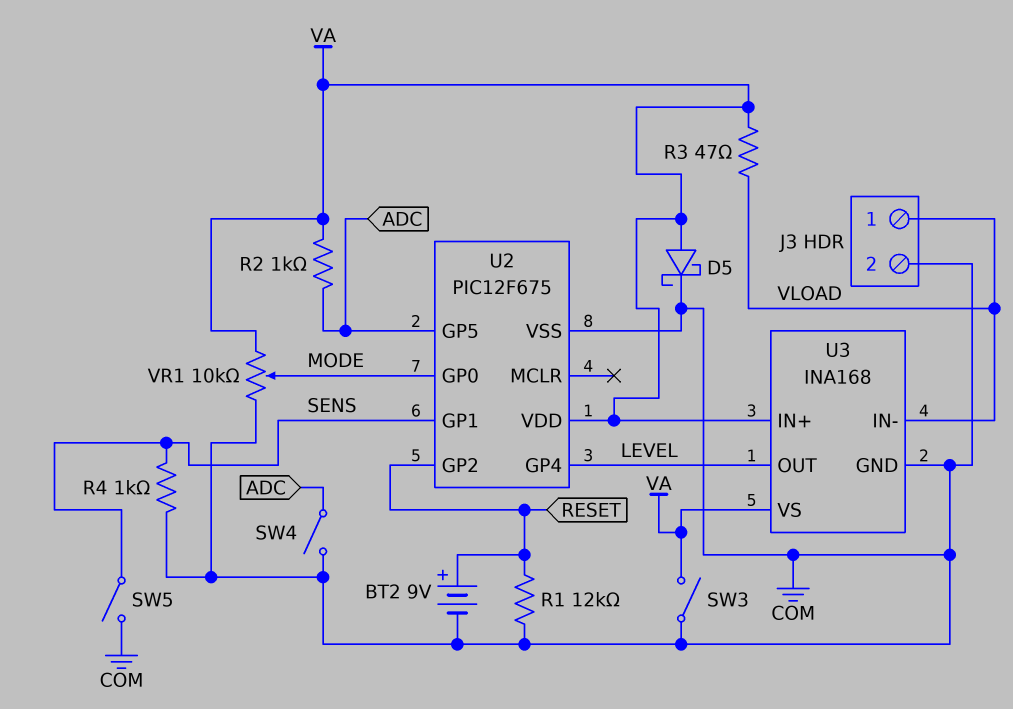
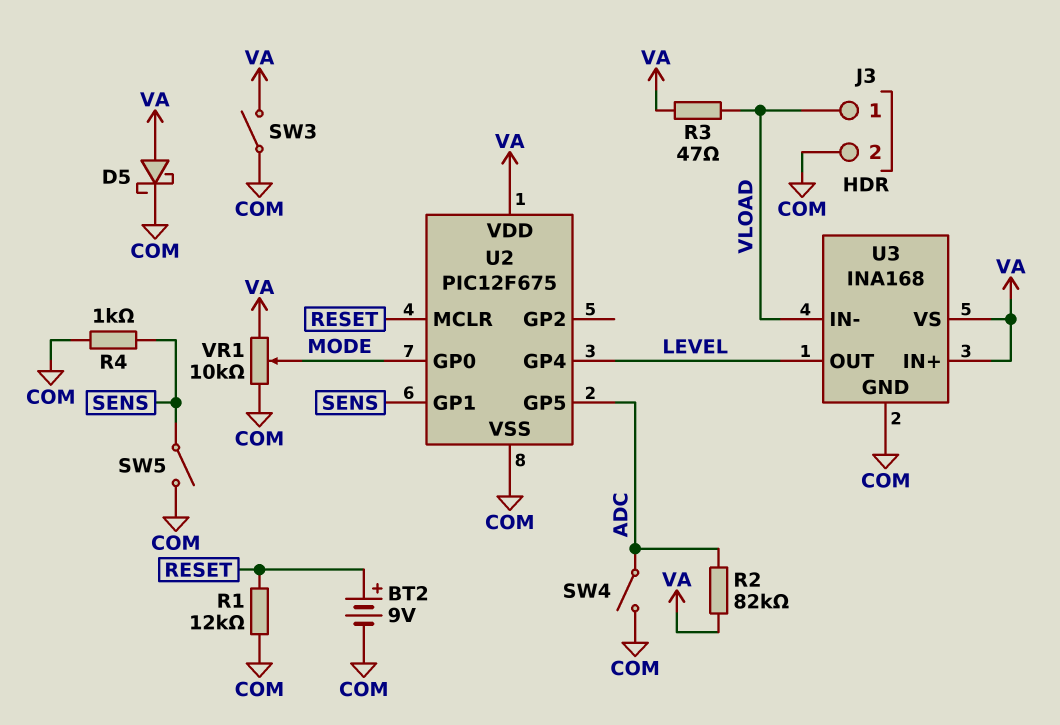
R2: 1k (ADC, VA) -> 82k (ADC, VA)
U2 pin GP2: RESET -> none
U2 pin MCLR: none -> RESET

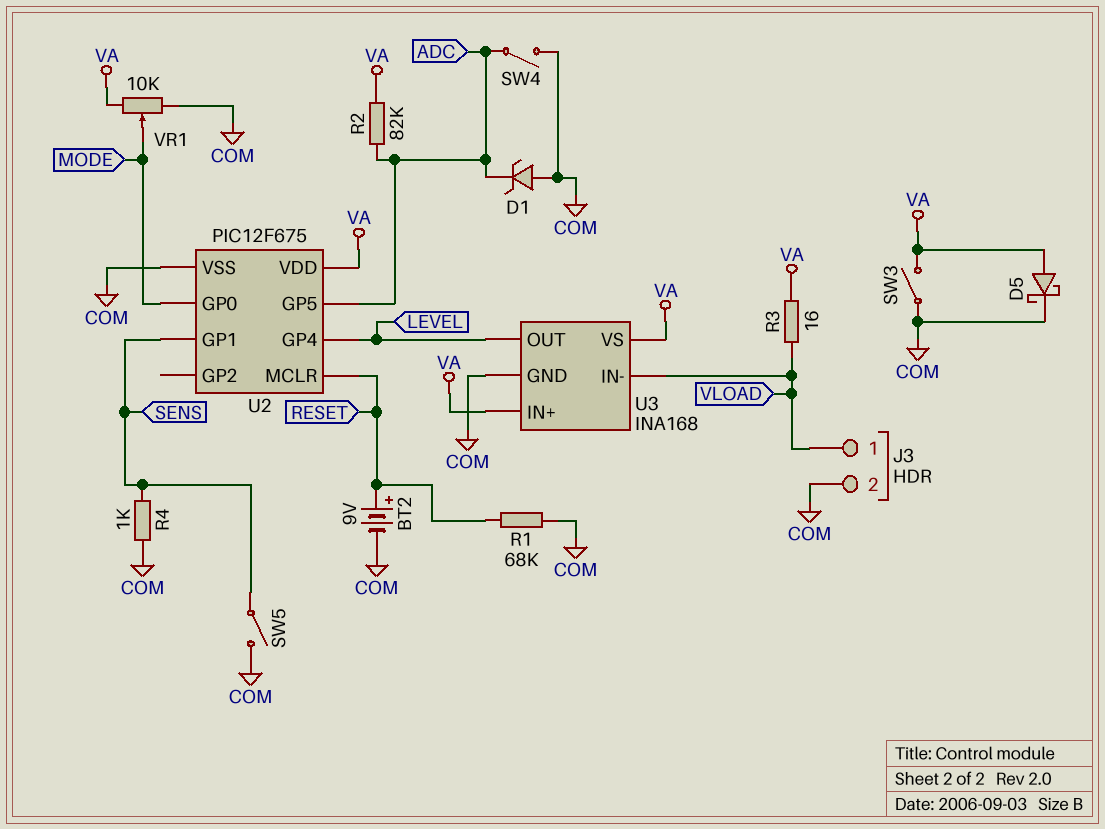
D1: none -> zener (A COM, K ADC)
R1: 12k (COM, RESET) -> 68k (COM, RESET)
R3: 47 (VA, VLOAD) -> 16 (VA, VLOAD)

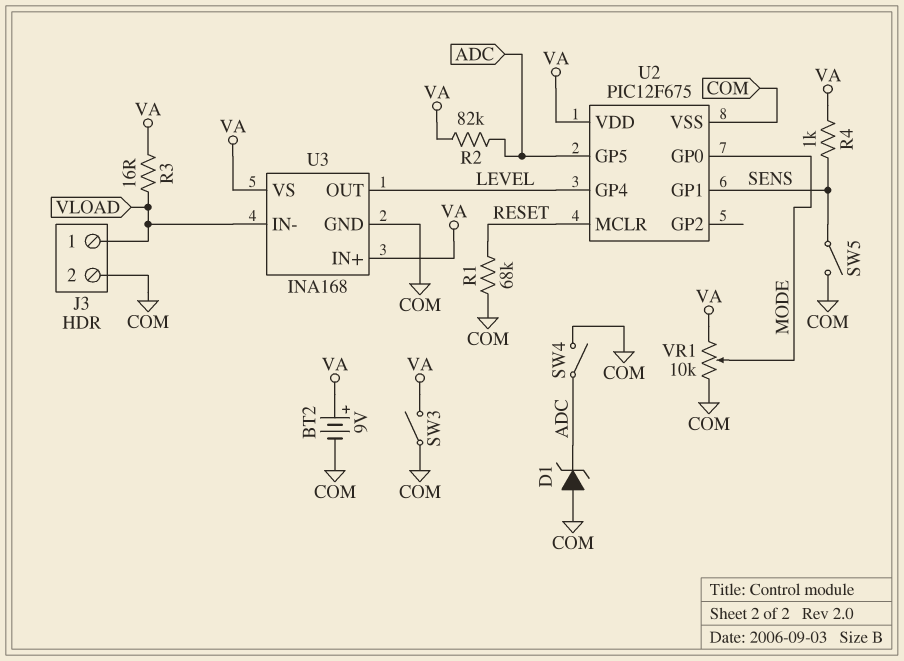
BT2: 9V (plus RESET, minus COM) -> 9V (plus VA, minus COM)
D5: schottky (A VA, K COM) -> none
R4: 1k (COM, SENS) -> 1k (SENS, VA)

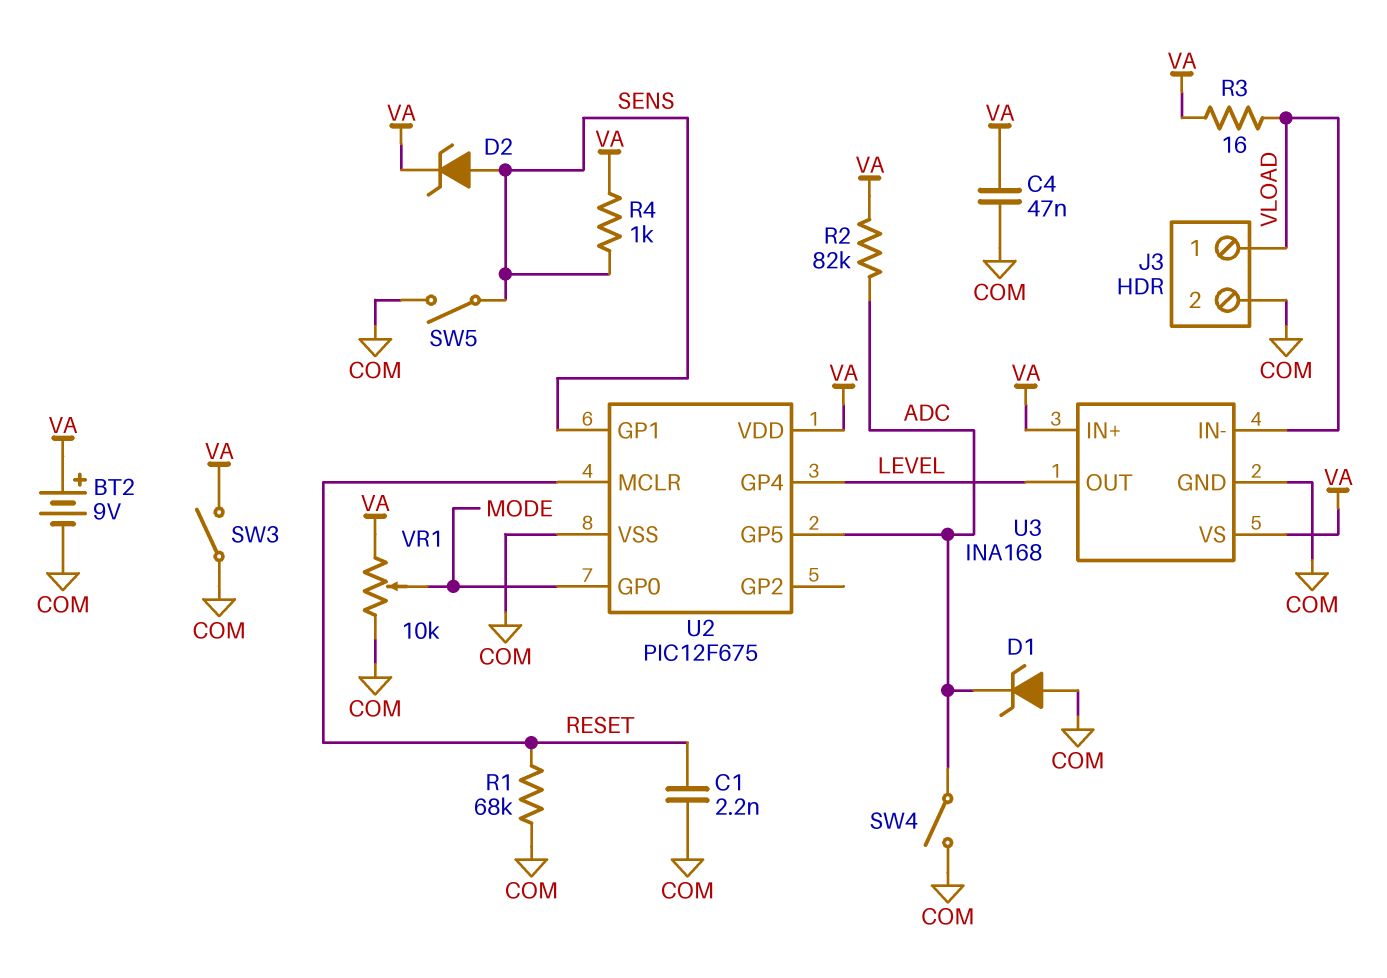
C1: none -> 2.2nF (COM, RESET)
C4: none -> 47nF (COM, VA)
D2: none -> zener (A SENS, K VA)

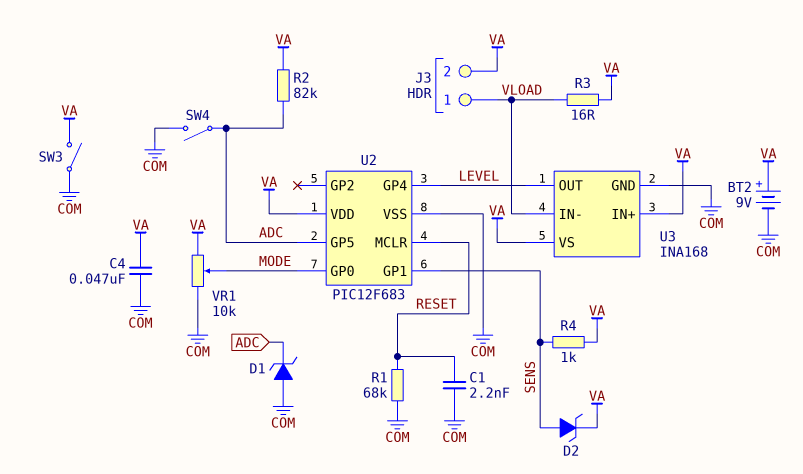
J3 pin 2: COM -> VA
SW5: switch (COM, SENS) -> none
U2: PIC12F675 -> PIC12F683

